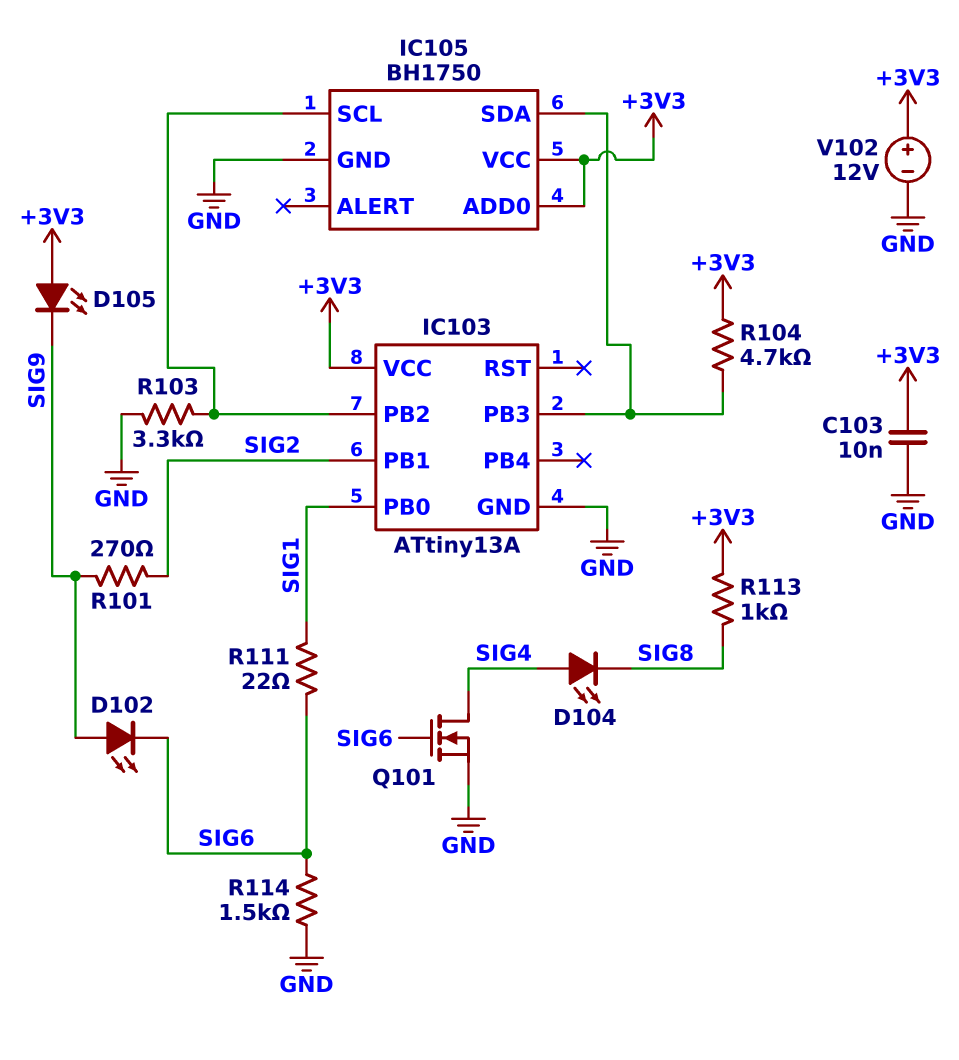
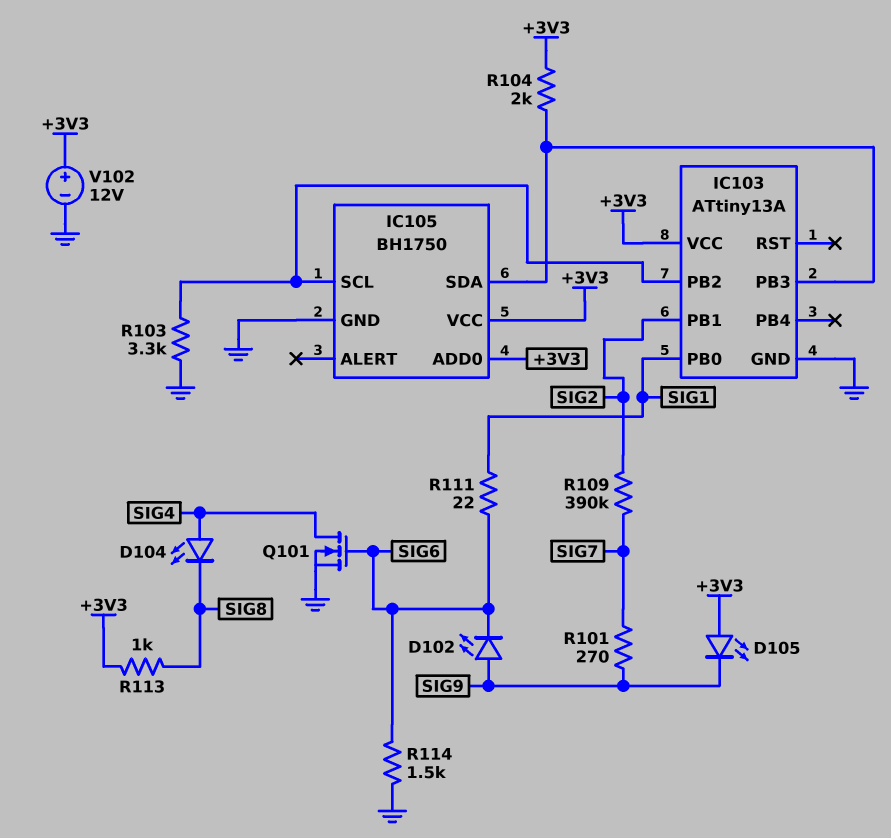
C103: 10nF (+3V3, GND) -> none
R101: 270 (SIG2, SIG9) -> 270 (SIG7, SIG9)
R104: 4.7k (+3V3, IC103/PB3) -> 2k (+3V3, IC103/PB3)
R109: none -> 390k (SIG2, SIG7)

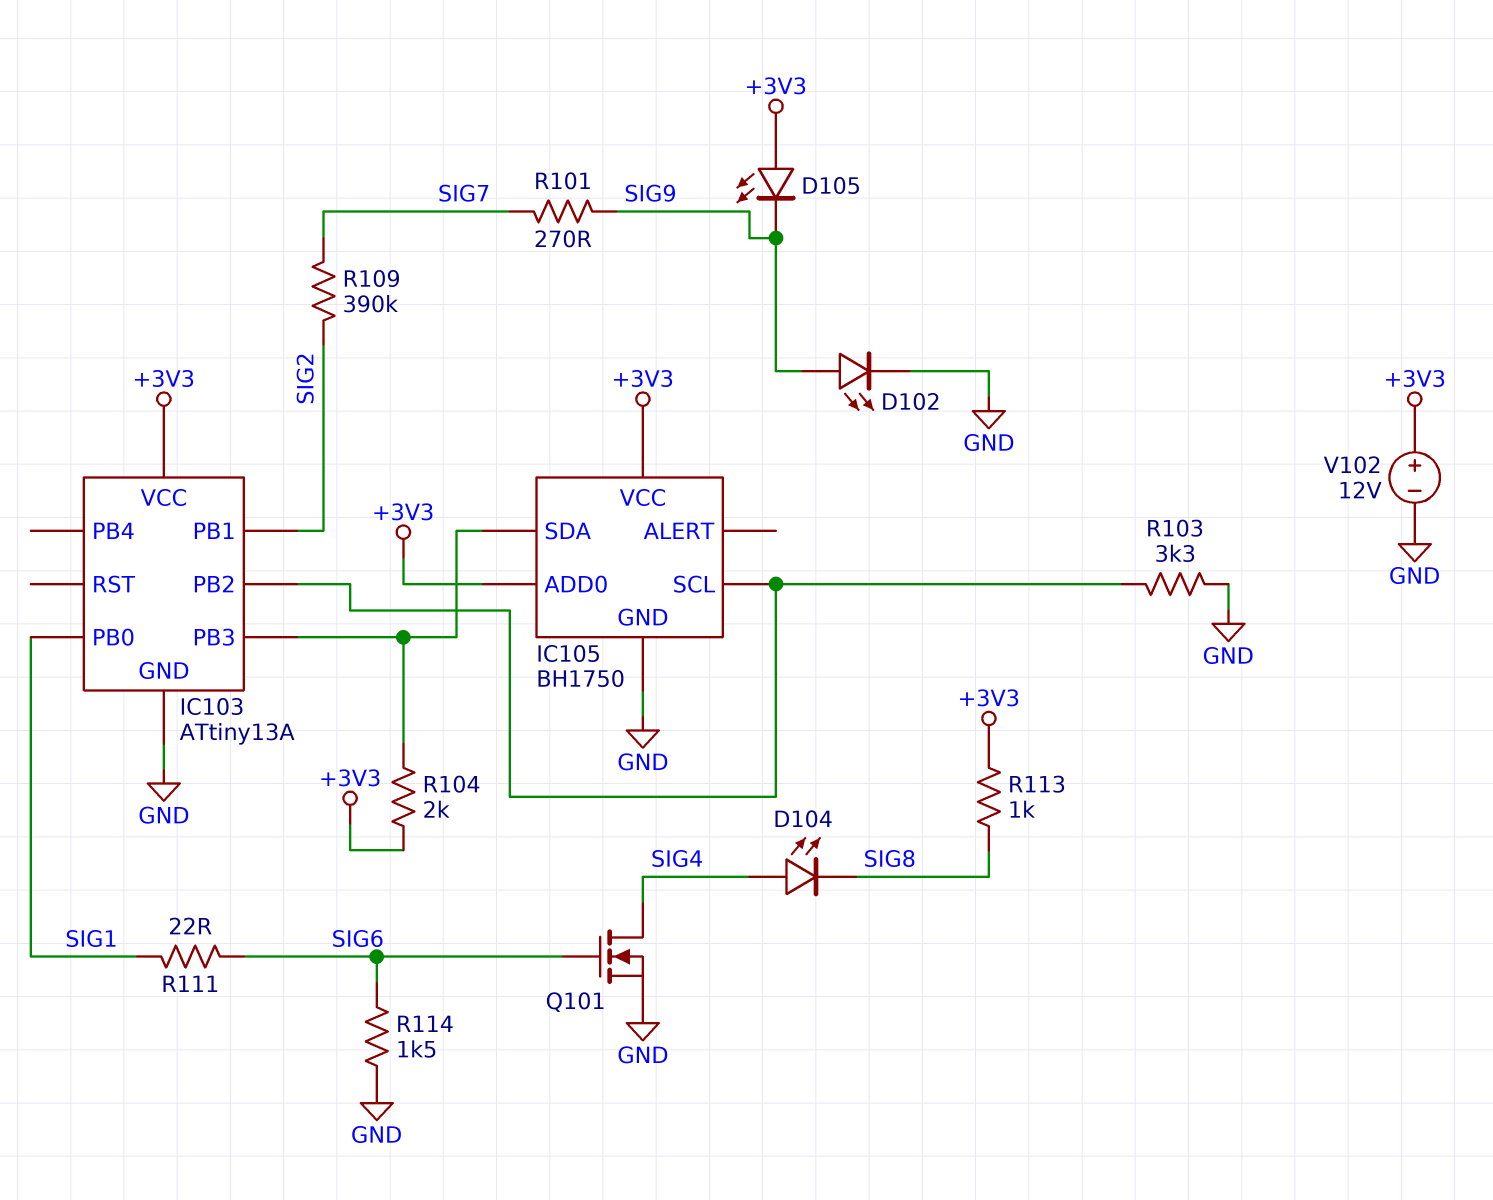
D102: LED (A SIG9, K SIG6) -> LED (A SIG9, K GND)

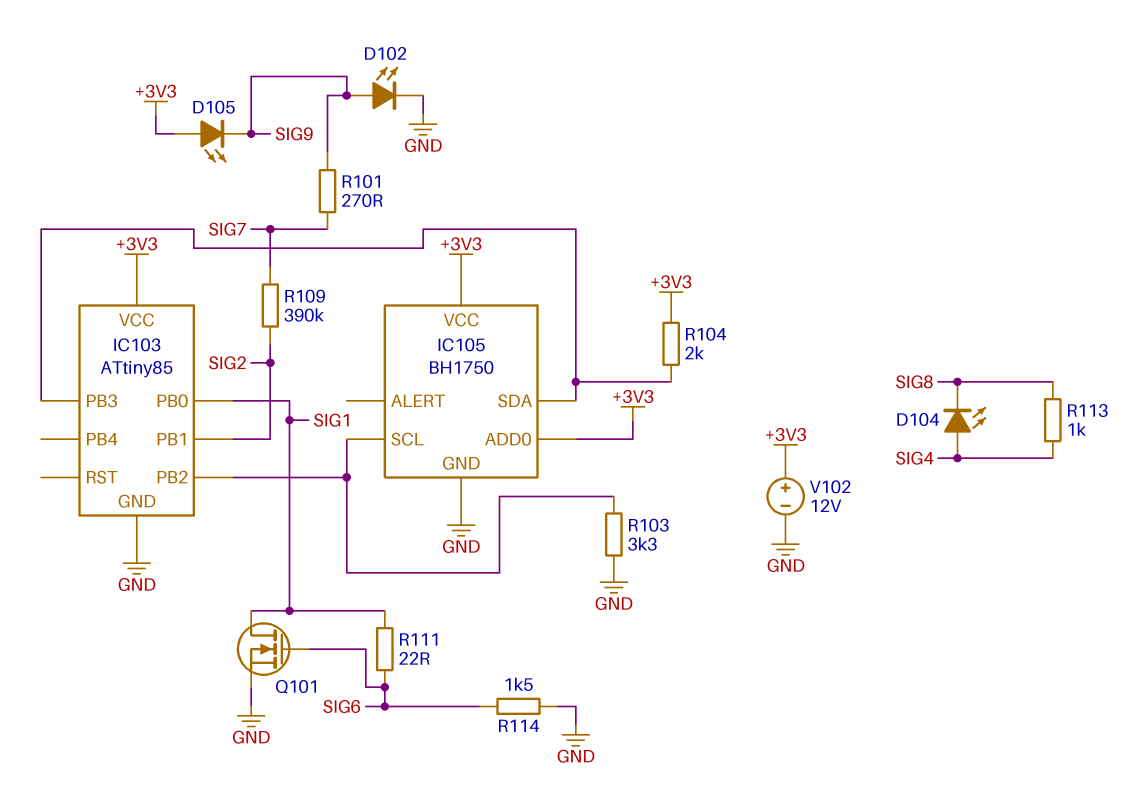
IC103: ATtiny13A -> ATtiny85
Q101: NMOS (G SIG6, D SIG4, S GND) -> NMOS (G SIG6, D SIG1, S GND)
R113: 1k (+3V3, SIG8) -> 1k (SIG4, SIG8)

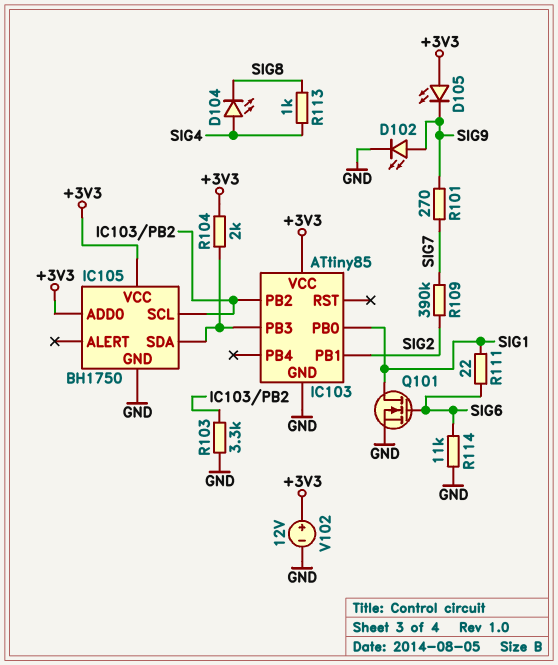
R114: 1.5k (GND, SIG6) -> 11k (GND, SIG6)

